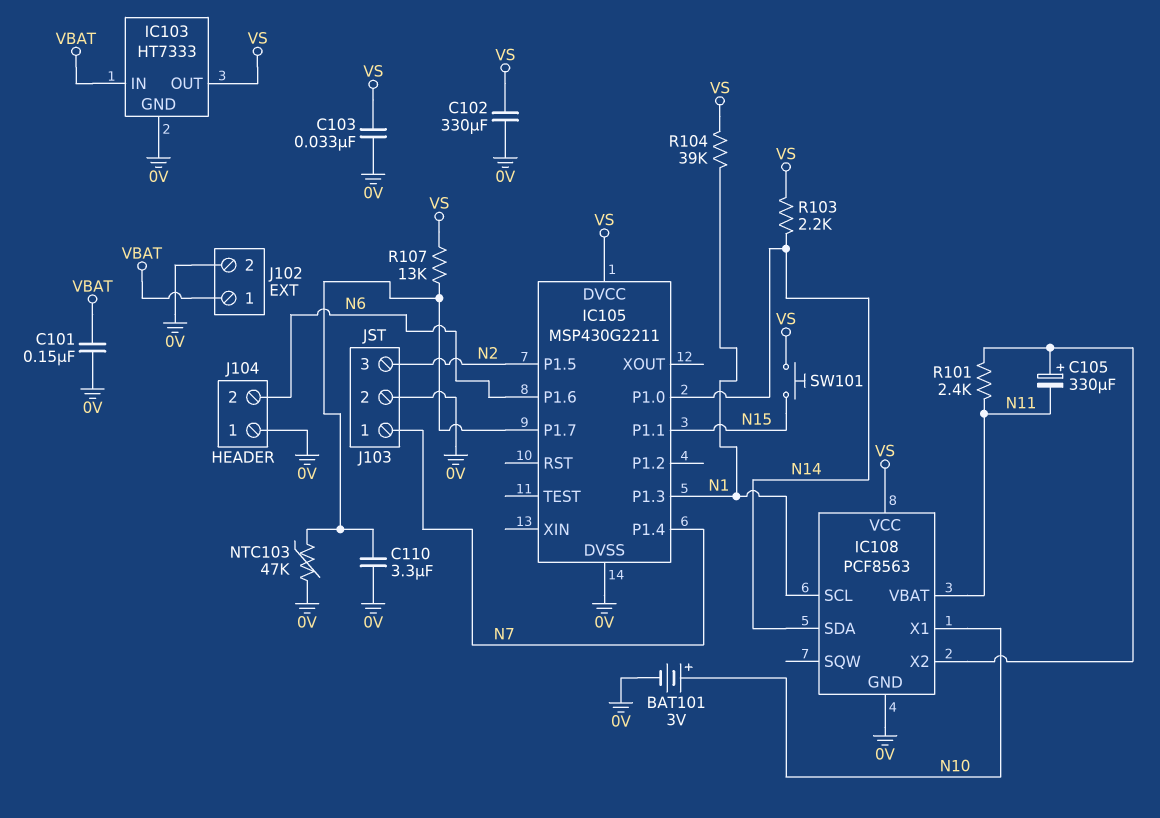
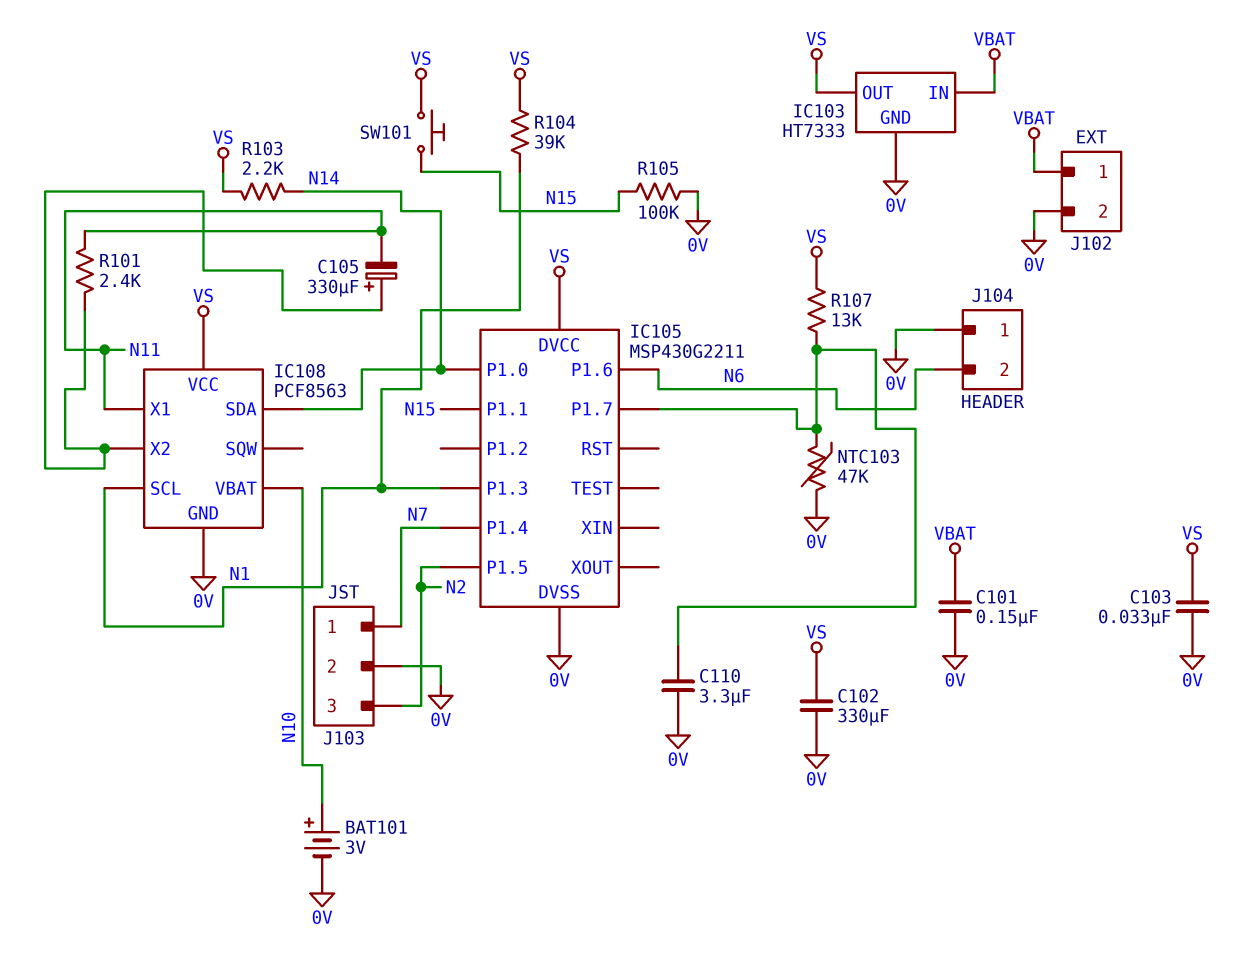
IC108 pin VBAT: N11 -> N10
IC108 pin X1: N10 -> N11
R105: none -> 100k (0V, N15)

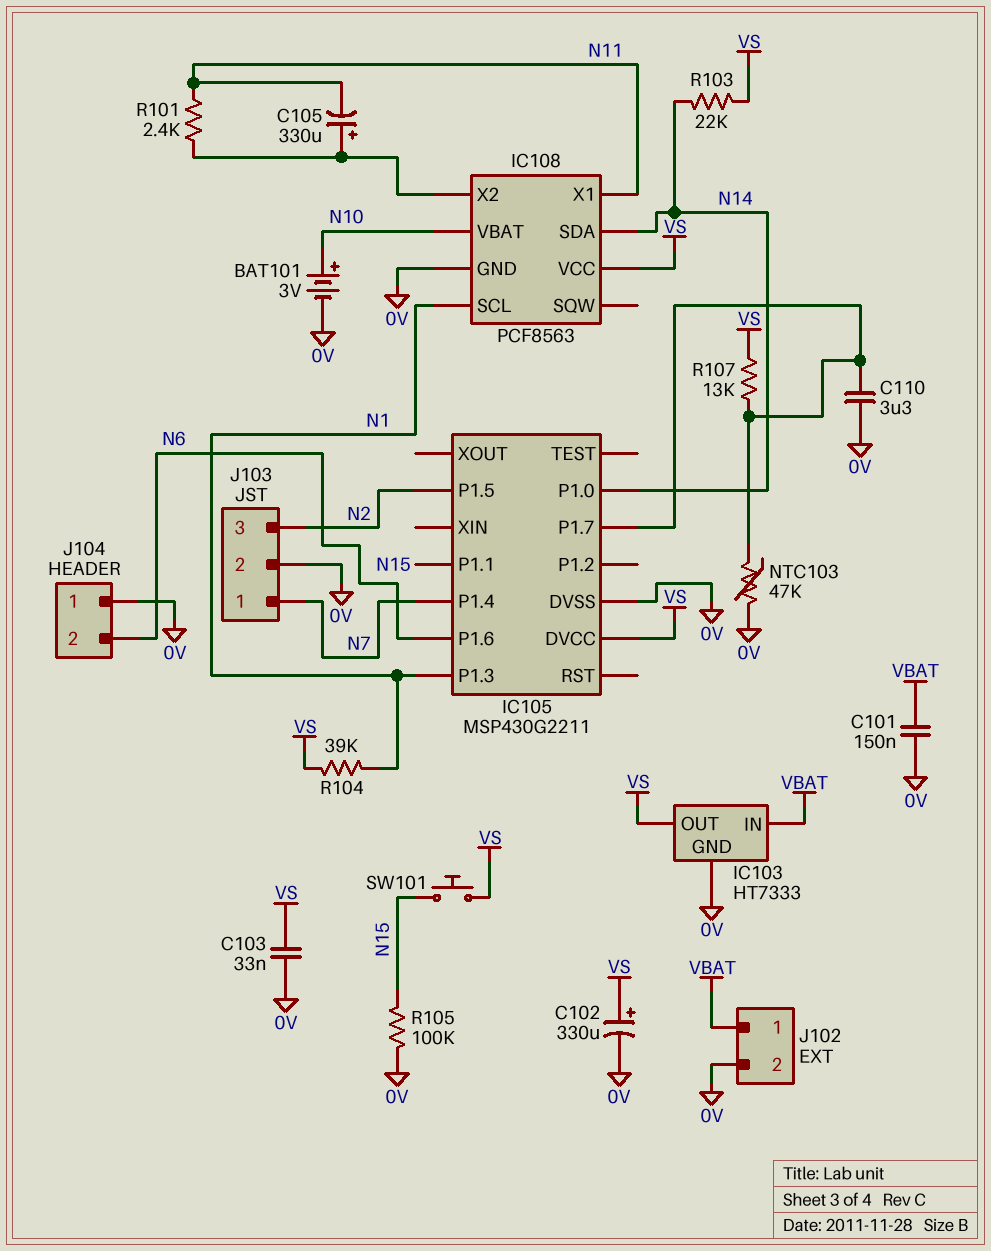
C102: 330uF (0V, VS) -> 330uF (plus VS, minus 0V)
R103: 2.2k (N14, VS) -> 22k (N14, VS)

